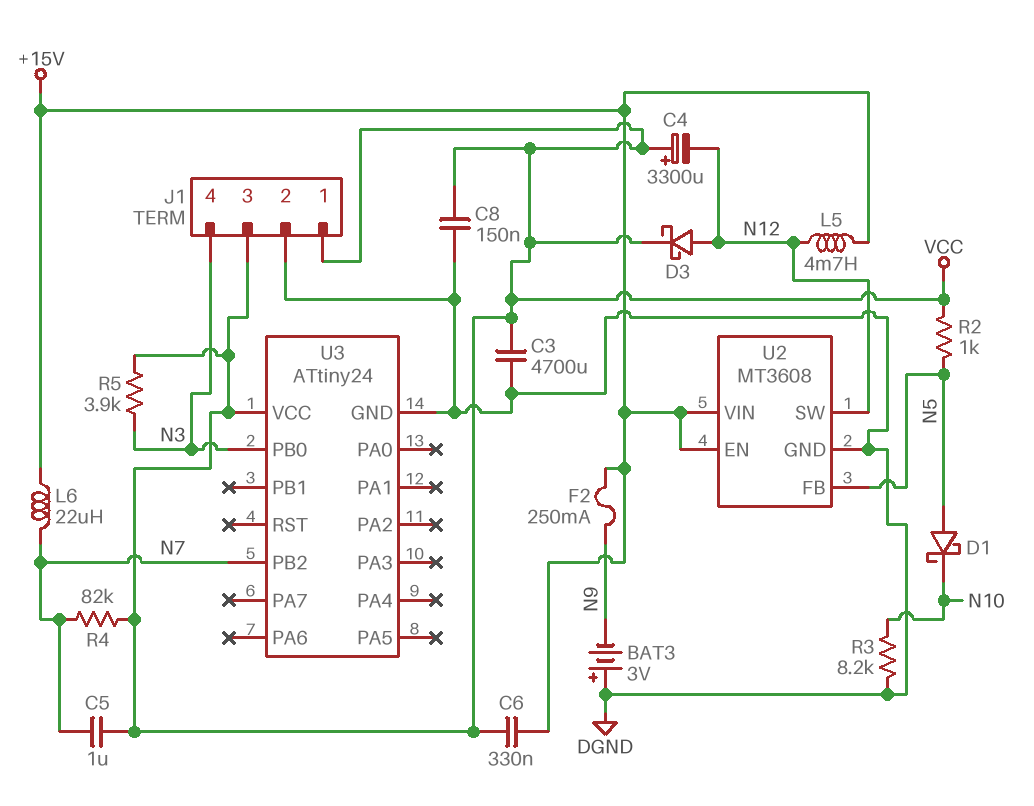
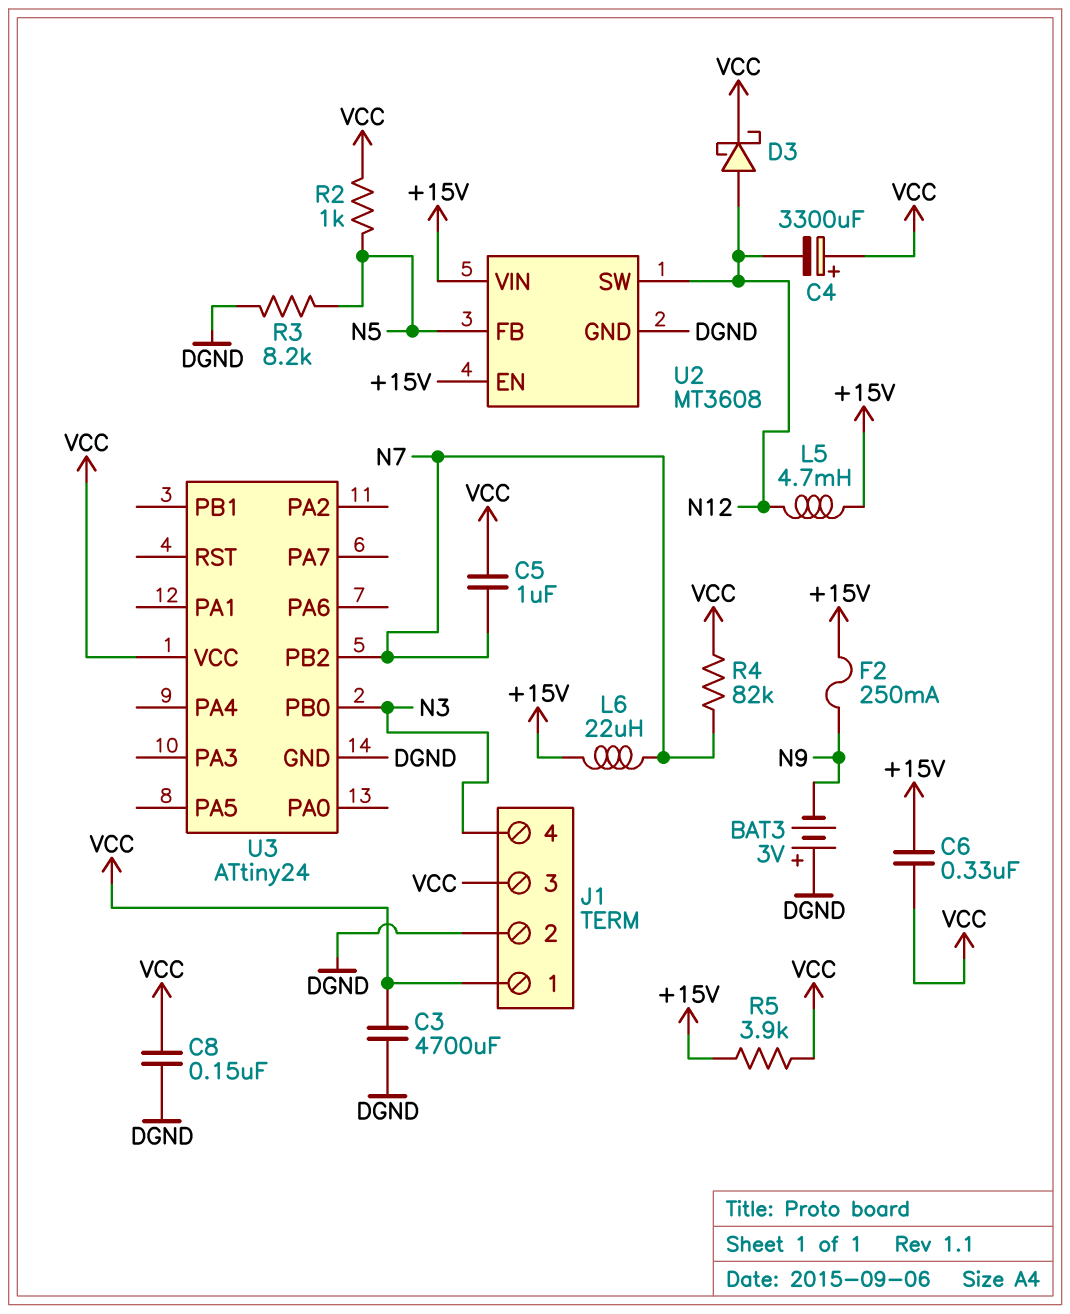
D1: schottky (A N5, K N10) -> none
R3: 8.2k (DGND, N10) -> 8.2k (DGND, N5)
R5: 3.9k (N3, VCC) -> 3.9k (+15V, VCC)

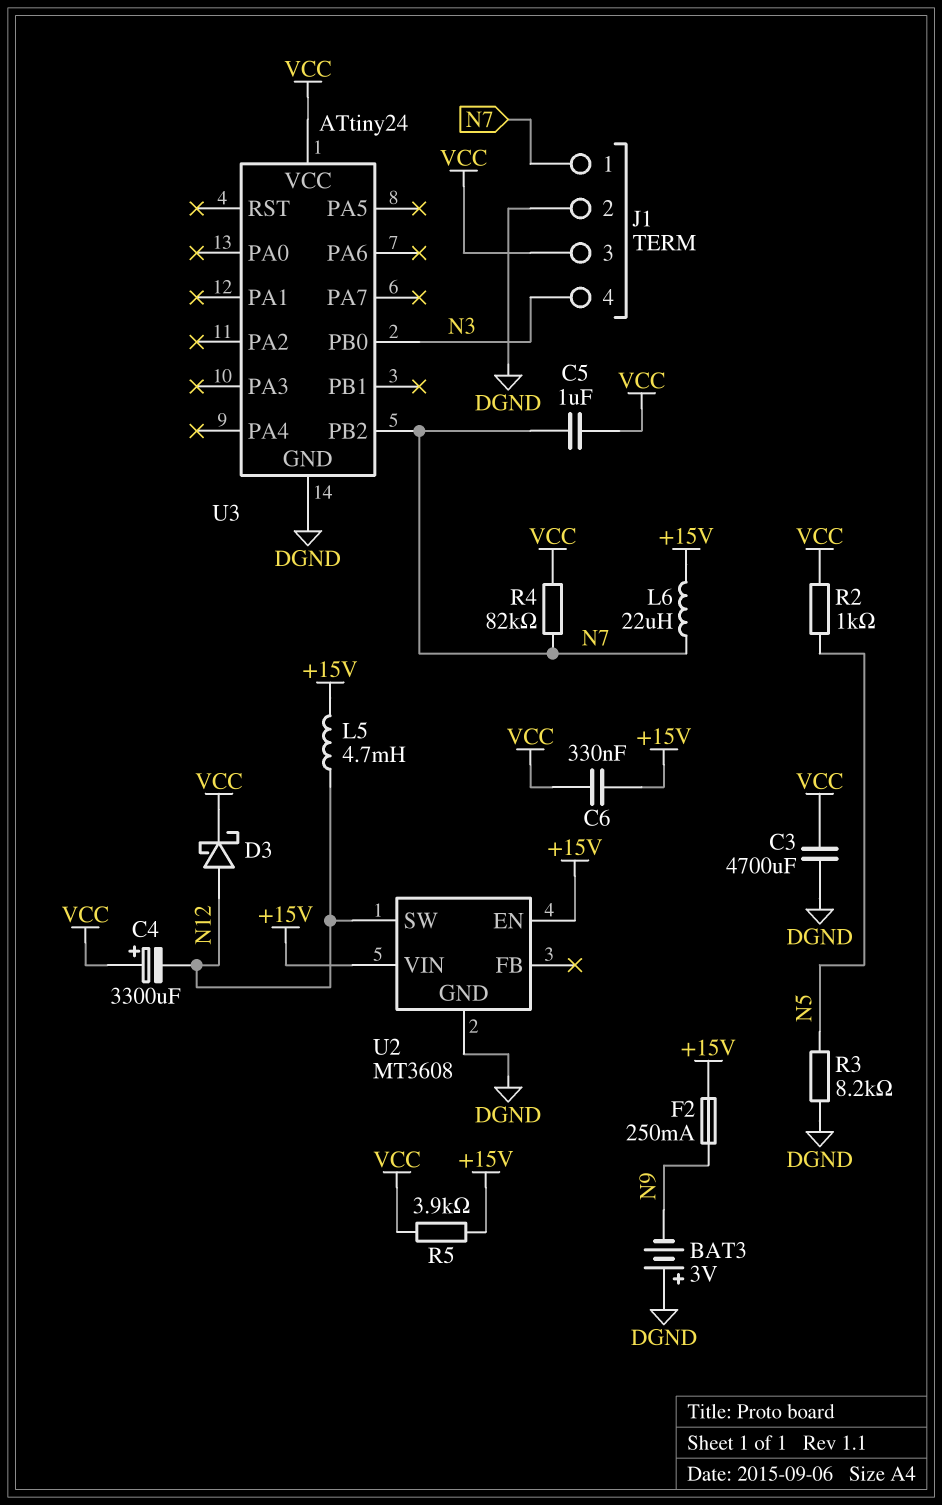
C8: 150nF (DGND, VCC) -> none
J1 pin 1: VCC -> N7
U2 pin FB: N5 -> none

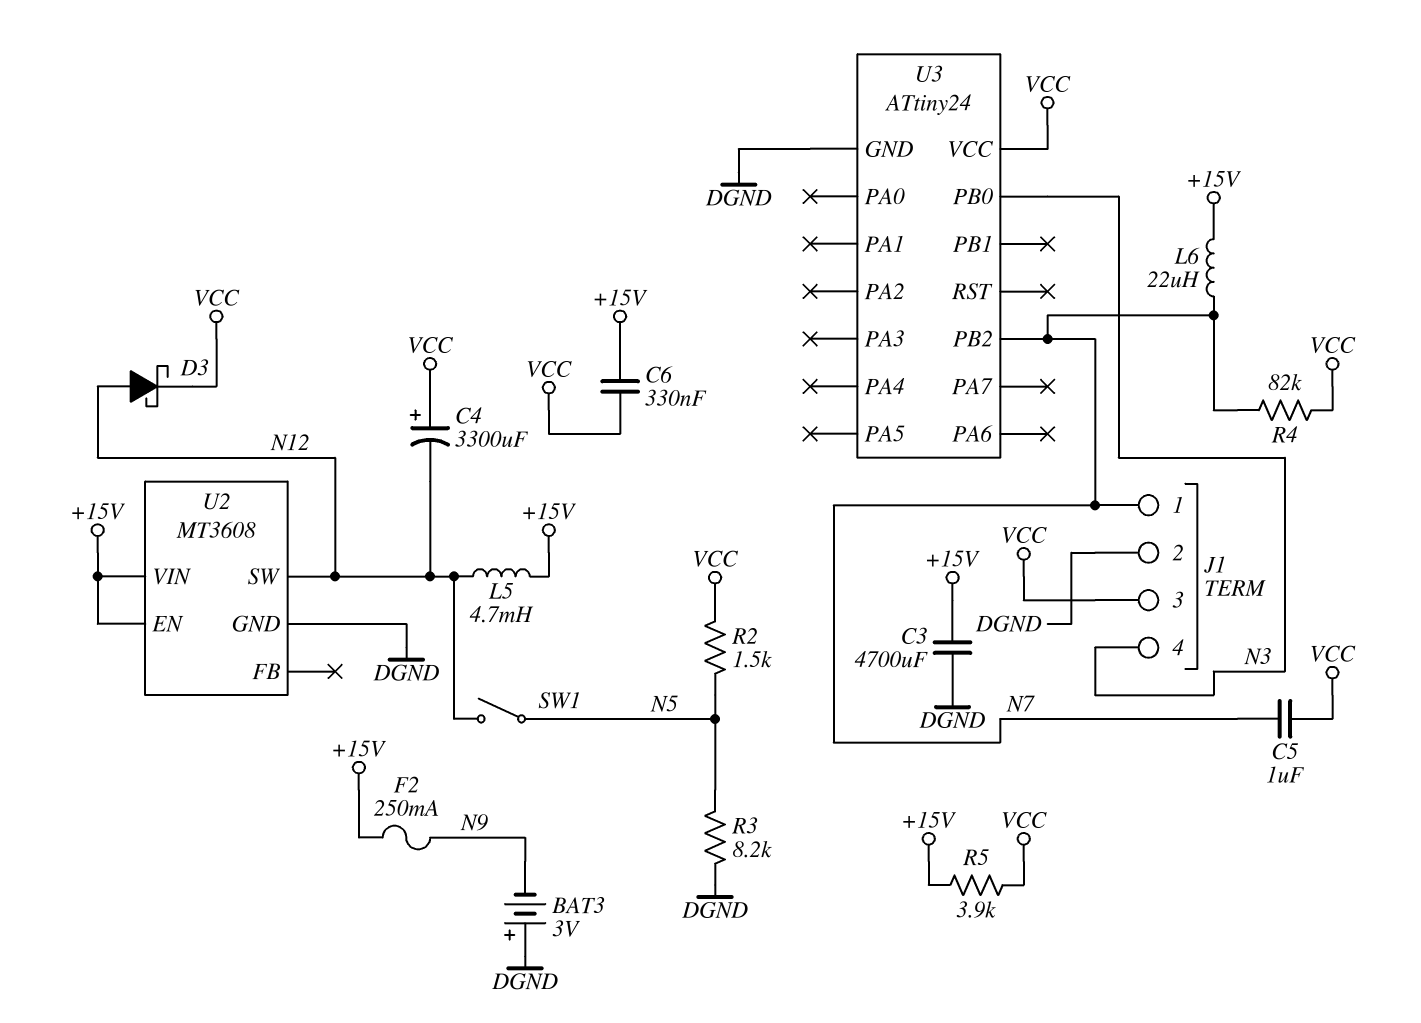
C3: 4700uF (DGND, VCC) -> 4700uF (+15V, DGND)
R2: 1k (N5, VCC) -> 1.5k (N5, VCC)
SW1: none -> switch (N5, N12)

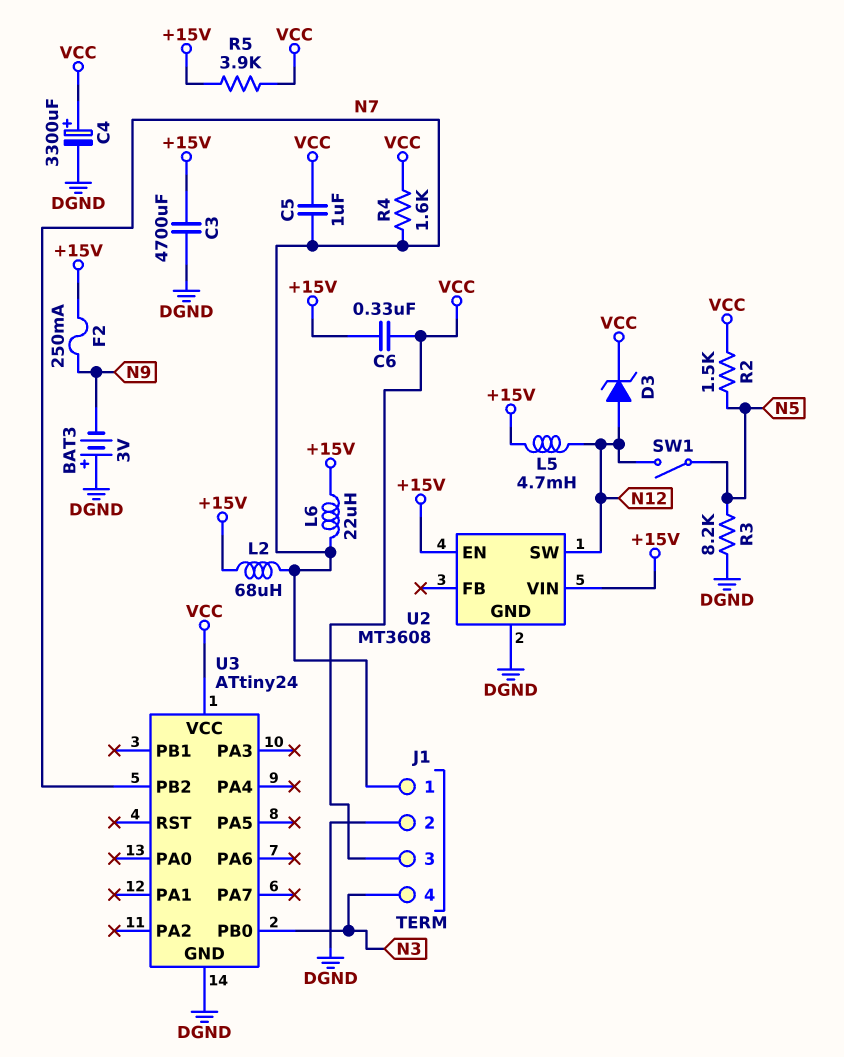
C4: 3300uF (plus VCC, minus N12) -> 3300uF (plus VCC, minus DGND)
D3: schottky (A N12, K VCC) -> zener (A N12, K VCC)
L2: none -> 68uH (+15V, N7)
R4: 82k (N7, VCC) -> 1.6k (N7, VCC)

